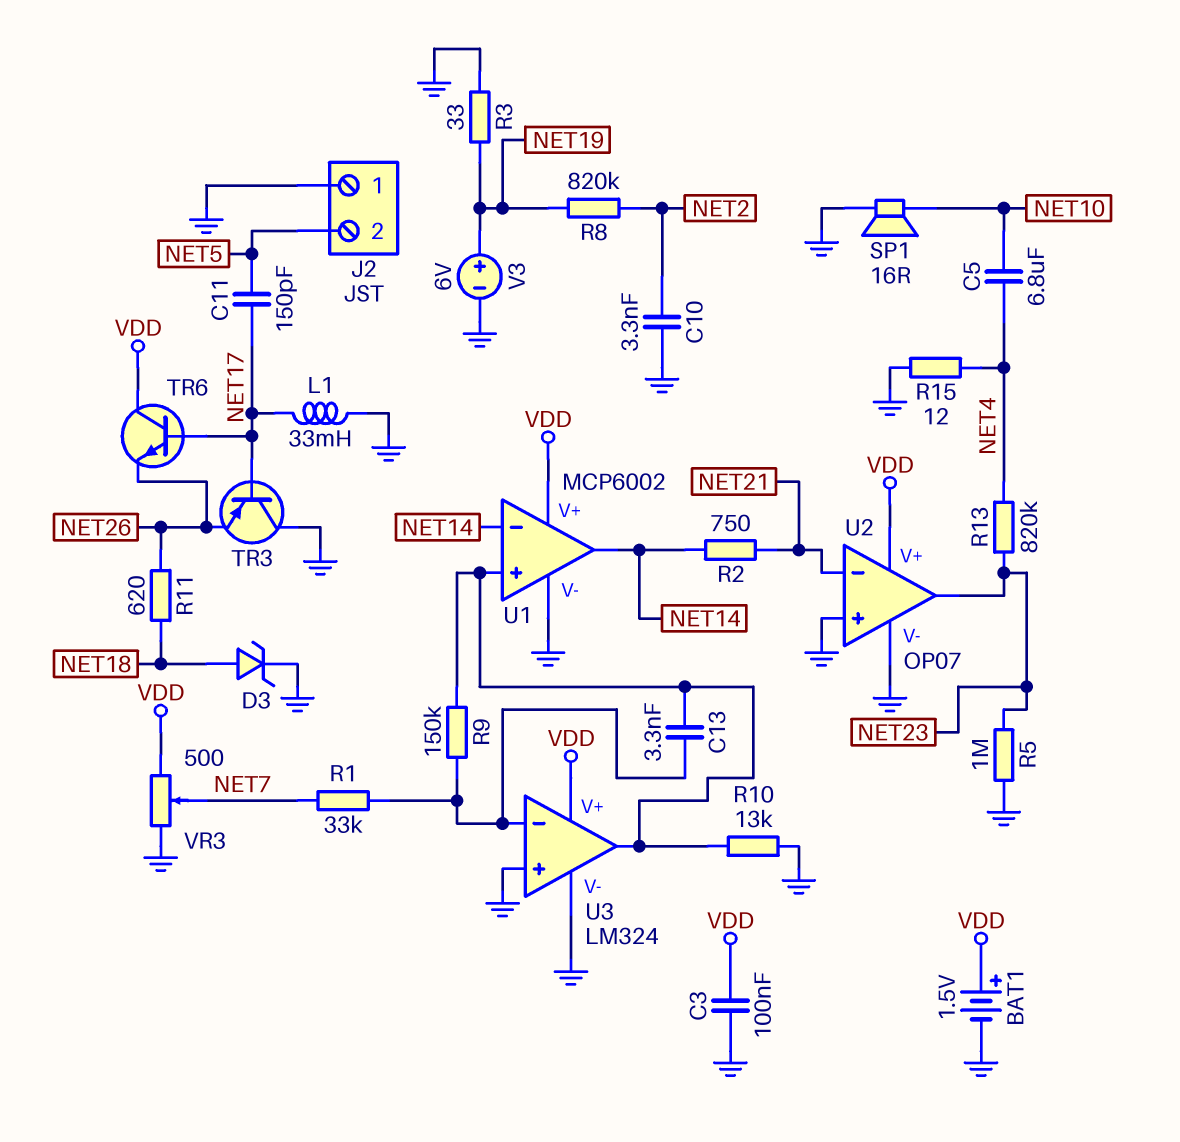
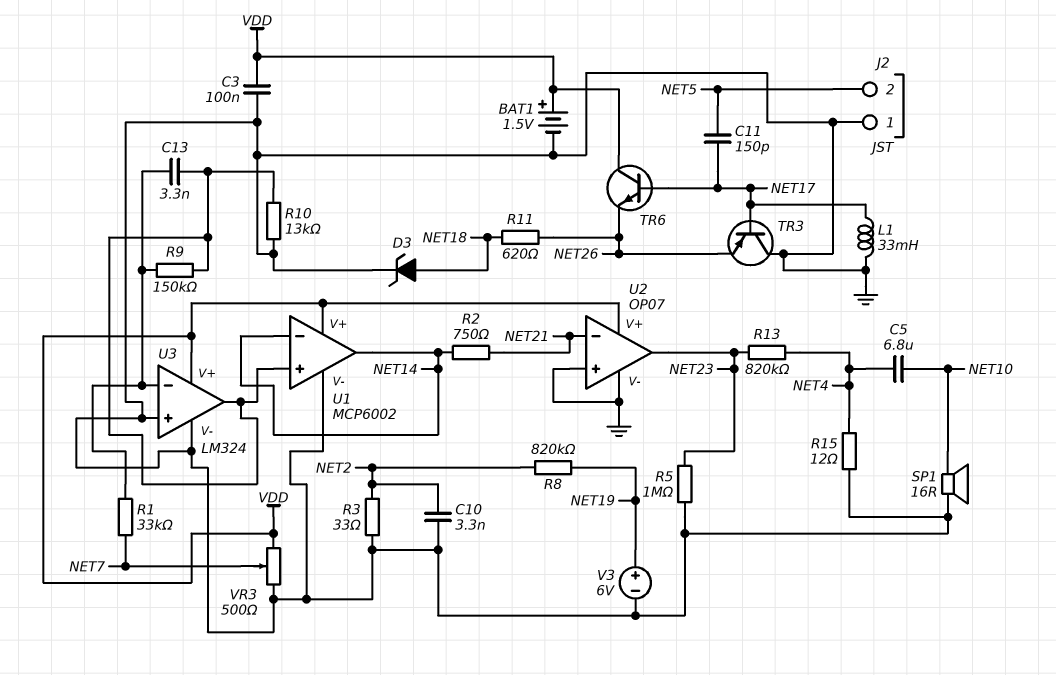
R3: 33 (GND, NET19) -> 33 (GND, NET2)

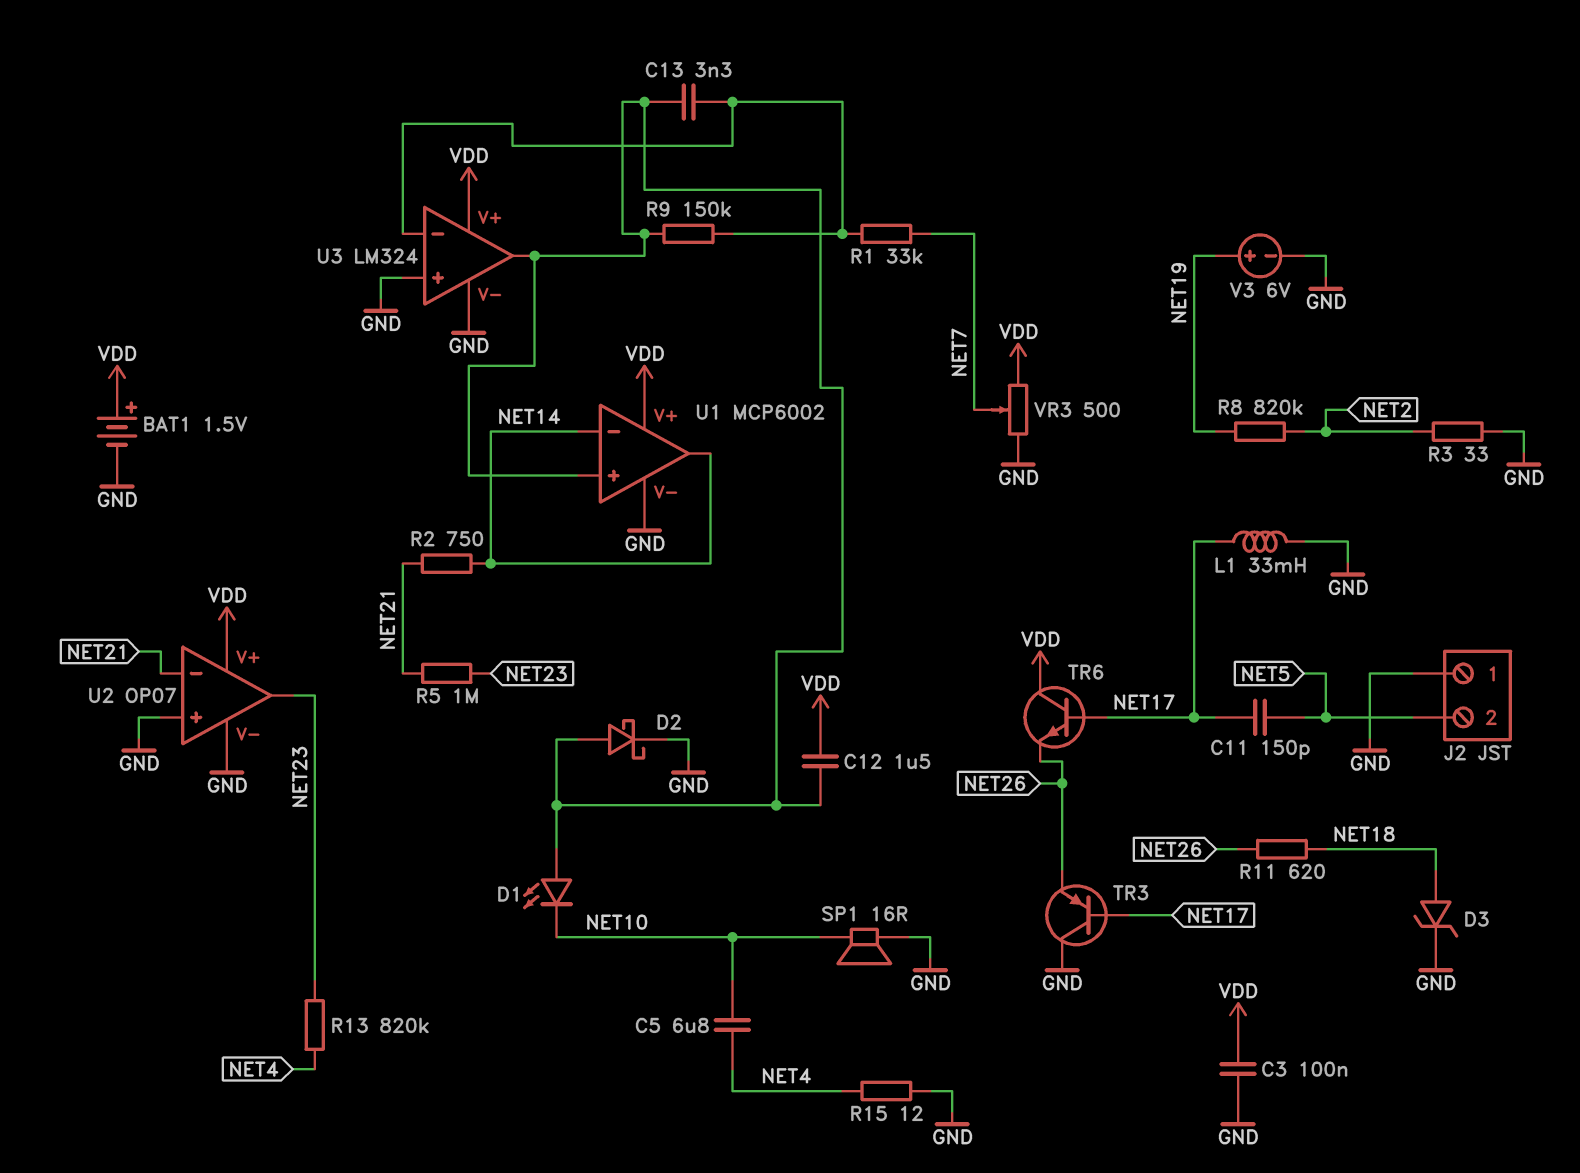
C10: 3.3nF (GND, NET2) -> none
C12: none -> 1.5uF (U1/in+, VDD)
D1: none -> LED (A U1/in+, K NET10)
D2: none -> schottky (A U1/in+, K GND)
R5: 1M (GND, NET23) -> 1M (NET21, NET23)
R10: 13k (GND, U1/in+) -> none

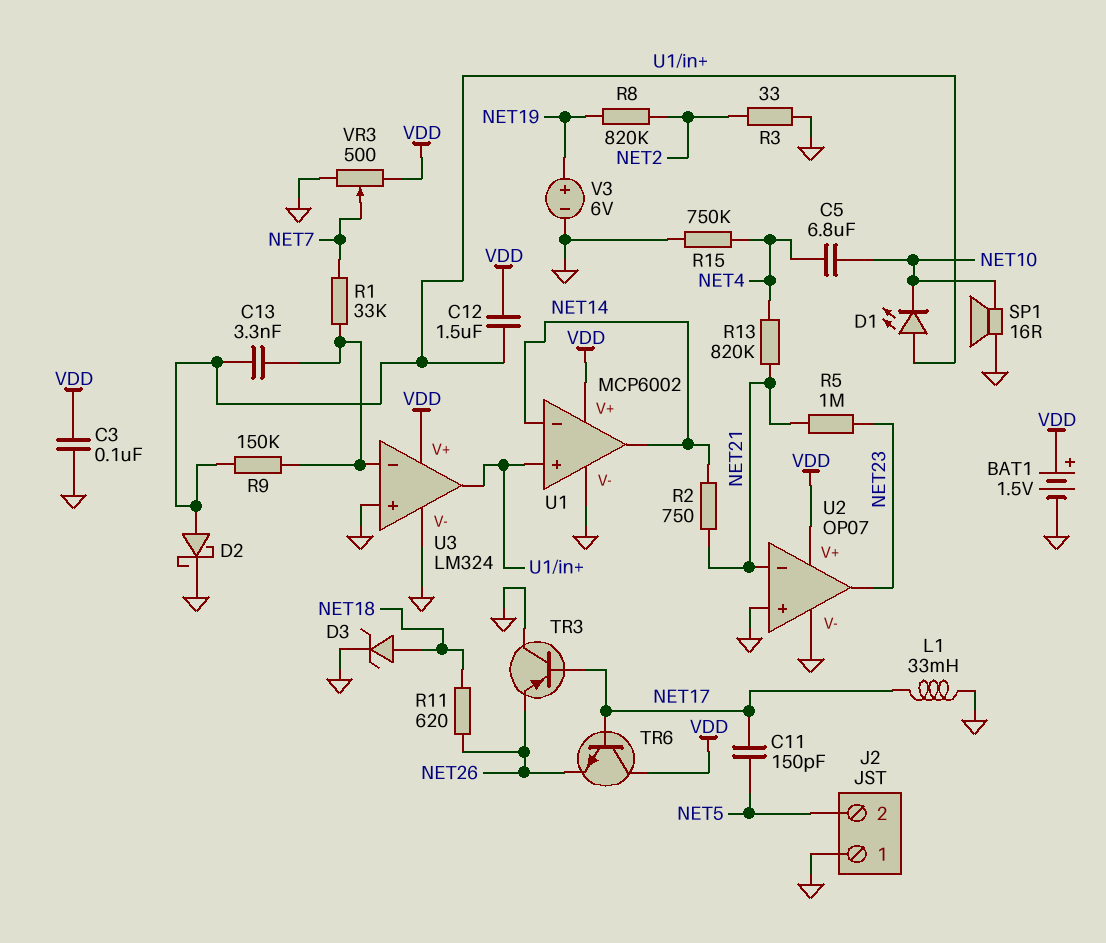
R13: 820k (NET4, NET23) -> 820k (NET4, NET21)
R15: 12 (GND, NET4) -> 750k (GND, NET4)

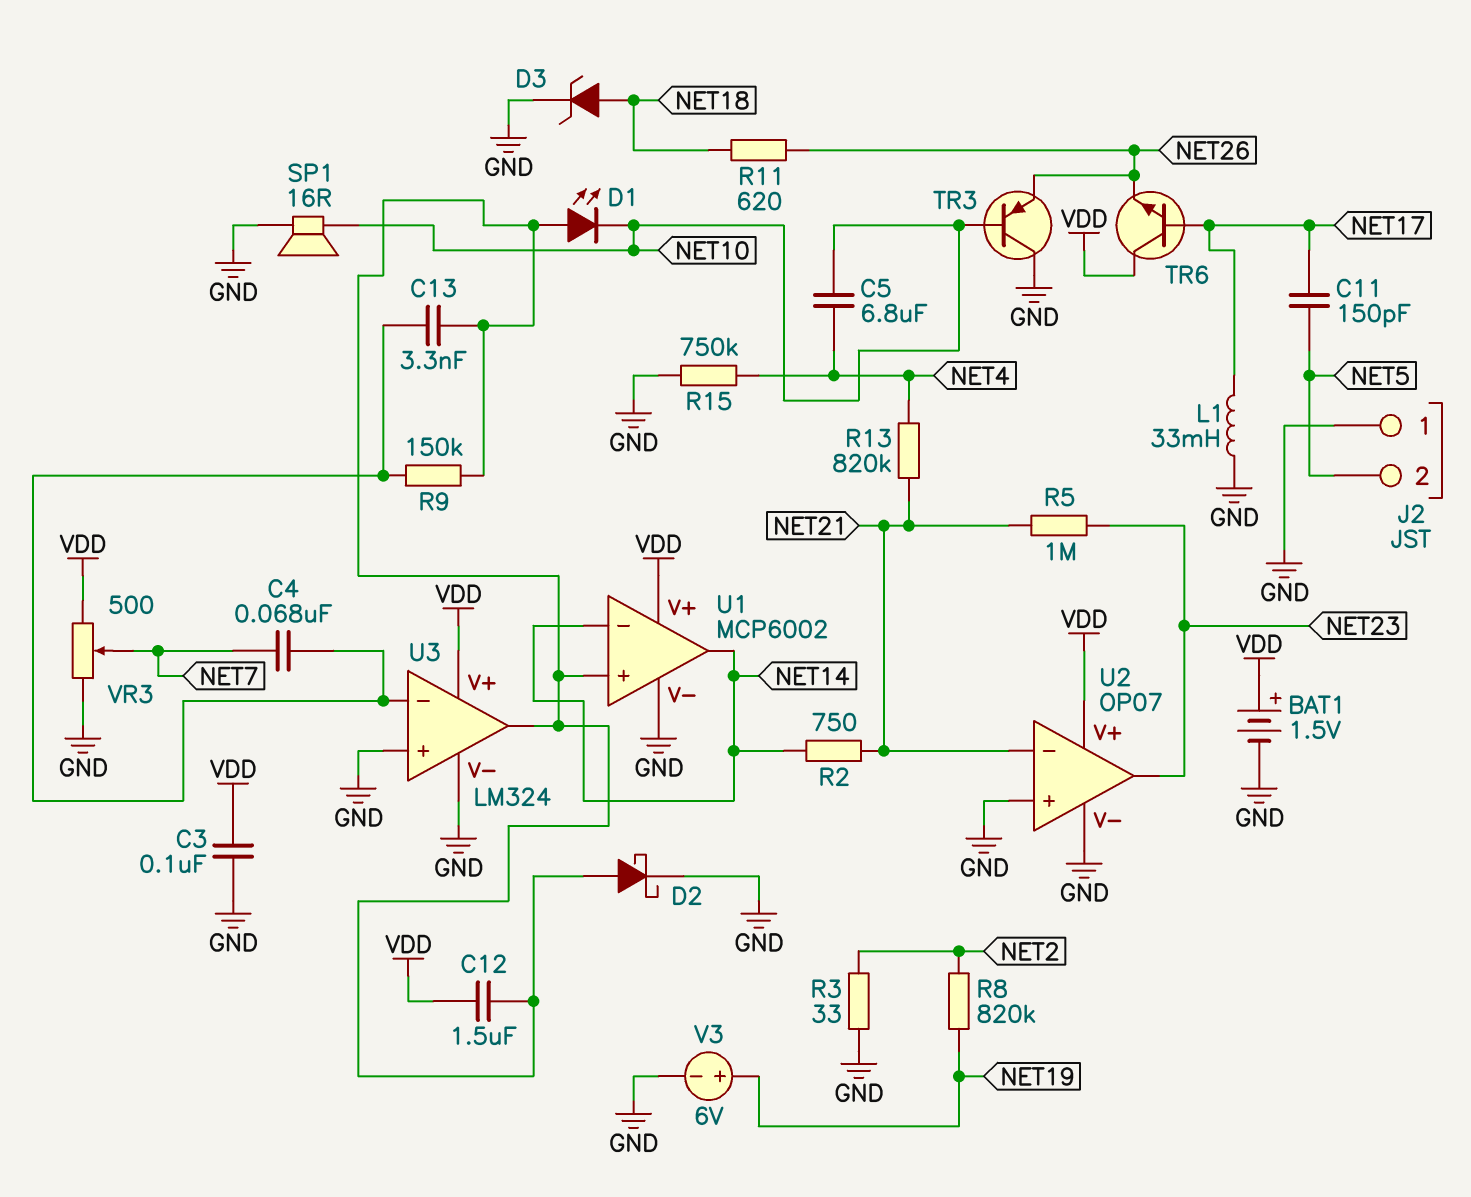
C4: none -> 68nF (NET7, U3/in-)
R1: 33k (NET7, U3/in-) -> none
TR3: PNP (B NET17, C GND, E NET26) -> PNP (B NET10, C GND, E NET26)

